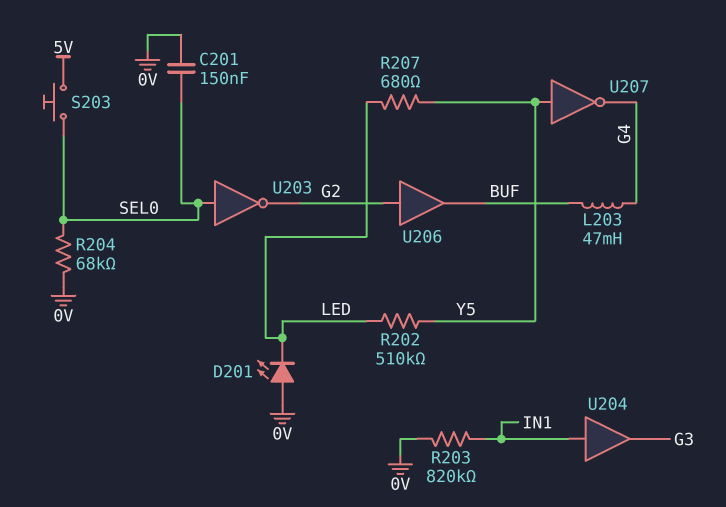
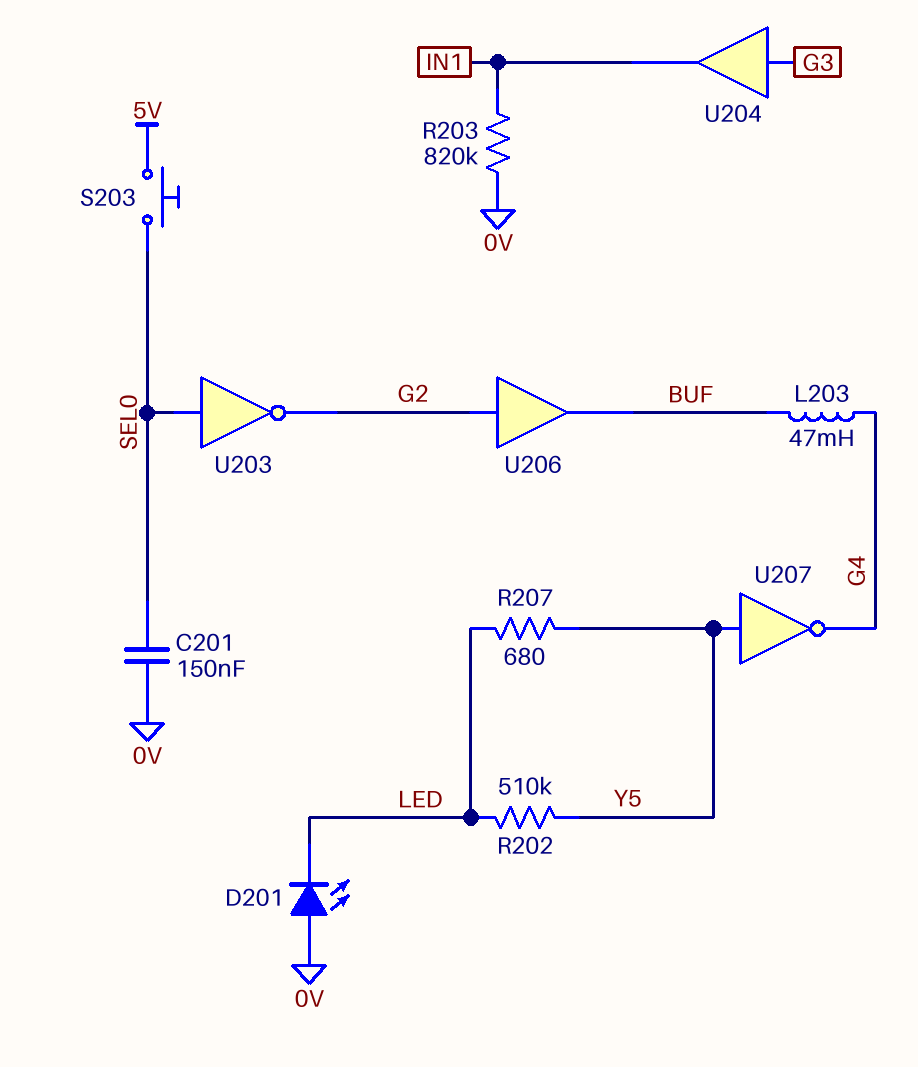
R204: 68k (0V, SEL0) -> none
U204: buffer (in IN1, out G3) -> buffer (in G3, out IN1)

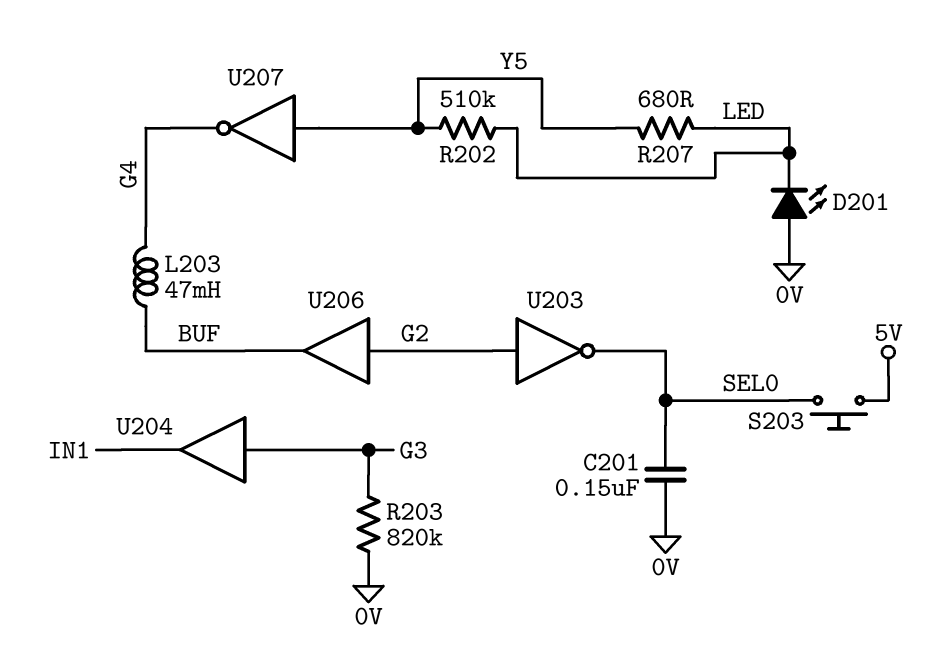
R203: 820k (0V, IN1) -> 820k (0V, G3)
U203: NOT (in SEL0, out G2) -> NOT (in G2, out SEL0)

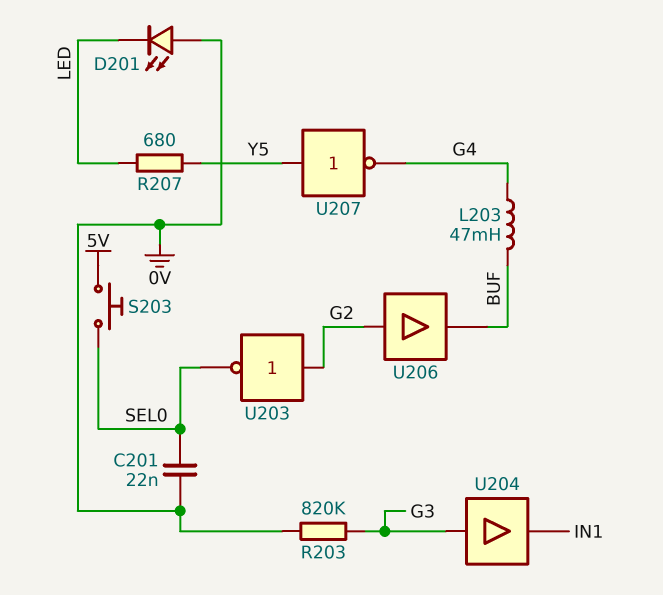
C201: 150nF (0V, SEL0) -> 22nF (0V, SEL0)
R202: 510k (LED, Y5) -> none

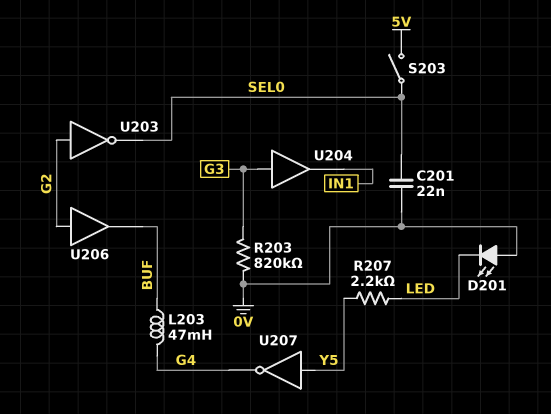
R207: 680 (LED, Y5) -> 2.2k (LED, Y5)
S203: button (5V, SEL0) -> switch (5V, SEL0)

